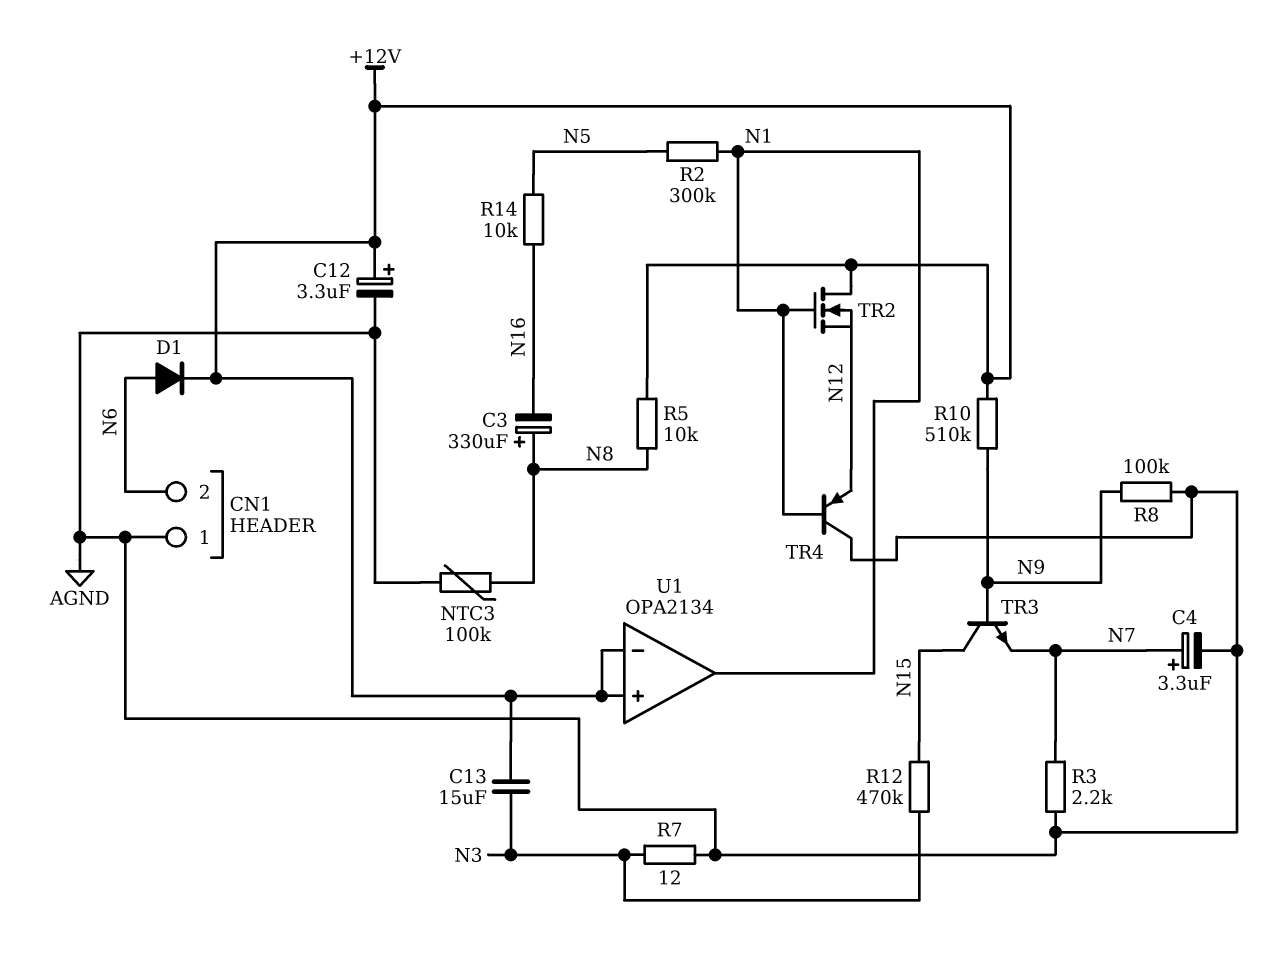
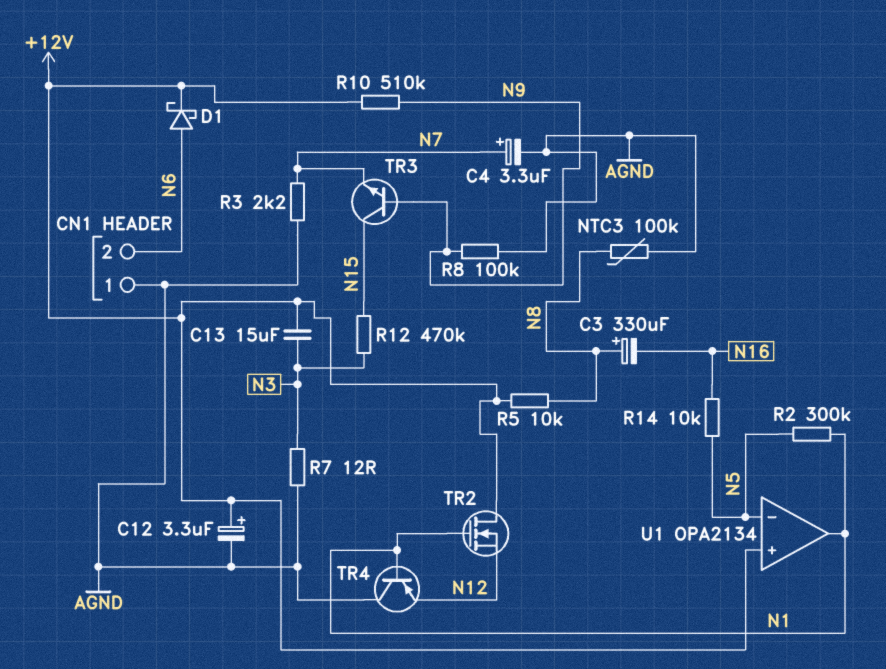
D1: diode (A N6, K +12V) -> schottky (A N6, K +12V)
U1 pin in-: +12V -> N5

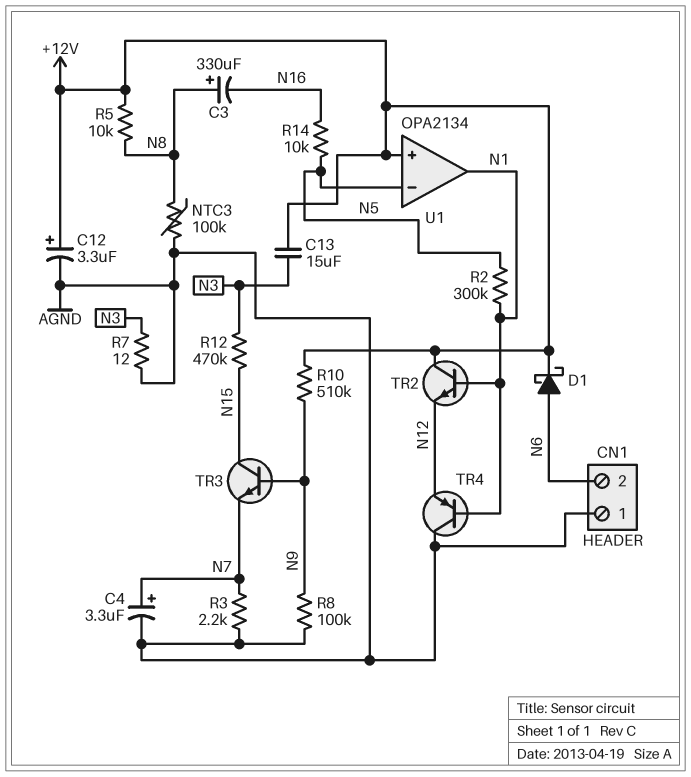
TR2: NMOS (G N1, D +12V, S N12) -> NPN (B N1, C +12V, E N12)

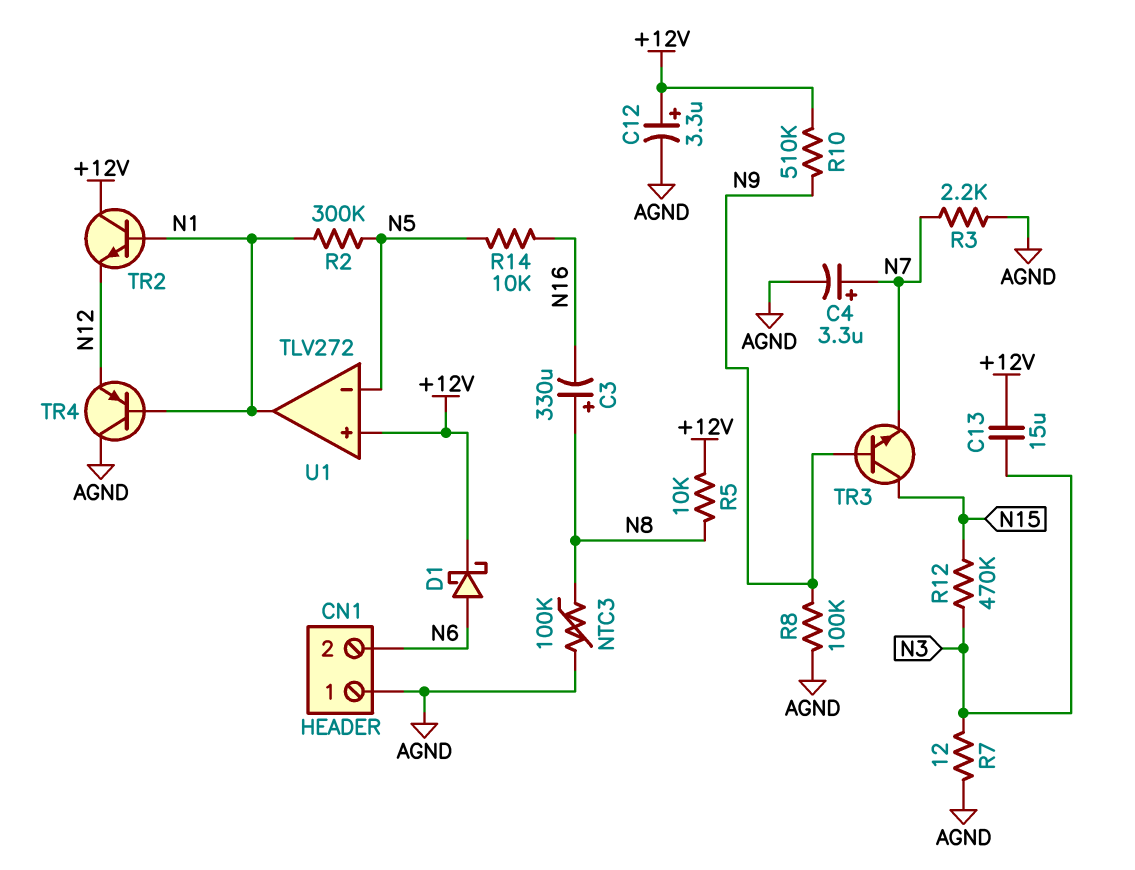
U1: OPA2134 -> TLV272

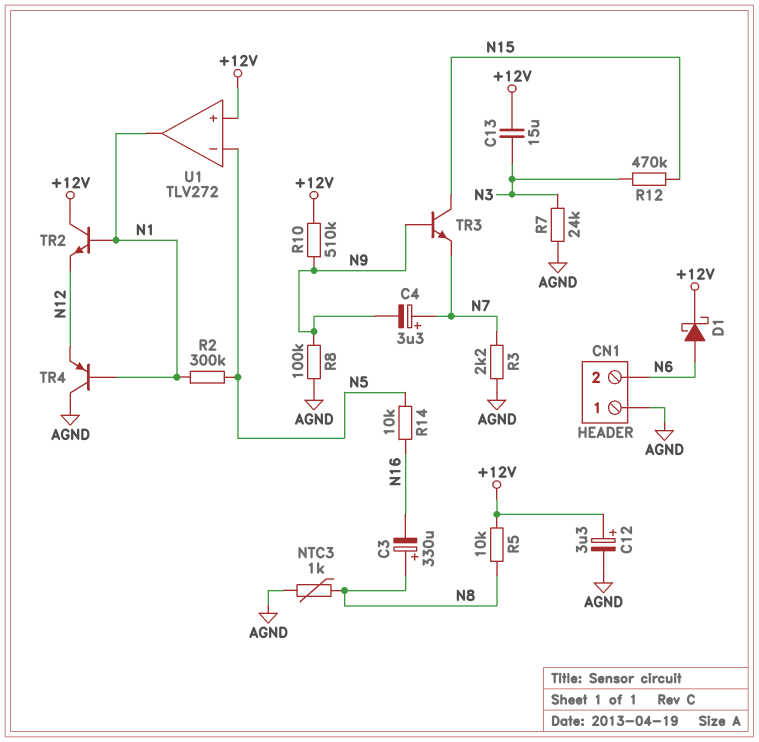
C4: 3.3uF (plus N7, minus AGND) -> 3.3uF (plus N7, minus N9)
NTC3: 100k (AGND, N8) -> 1k (AGND, N8)
R7: 12 (AGND, N3) -> 24k (AGND, N3)

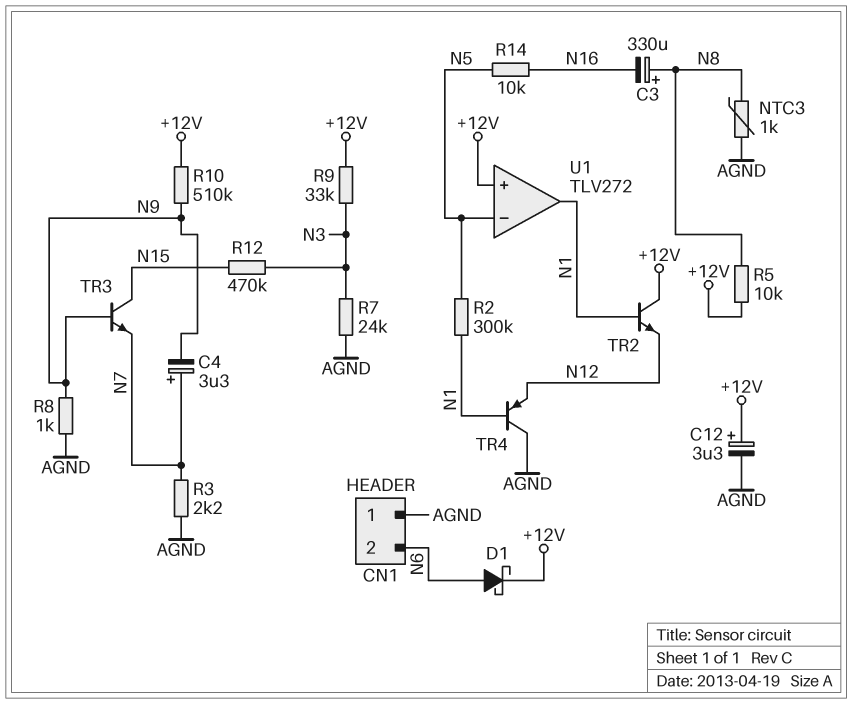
C13: 15uF (+12V, N3) -> none
R8: 100k (AGND, N9) -> 1k (AGND, N9)
R9: none -> 33k (+12V, N3)

